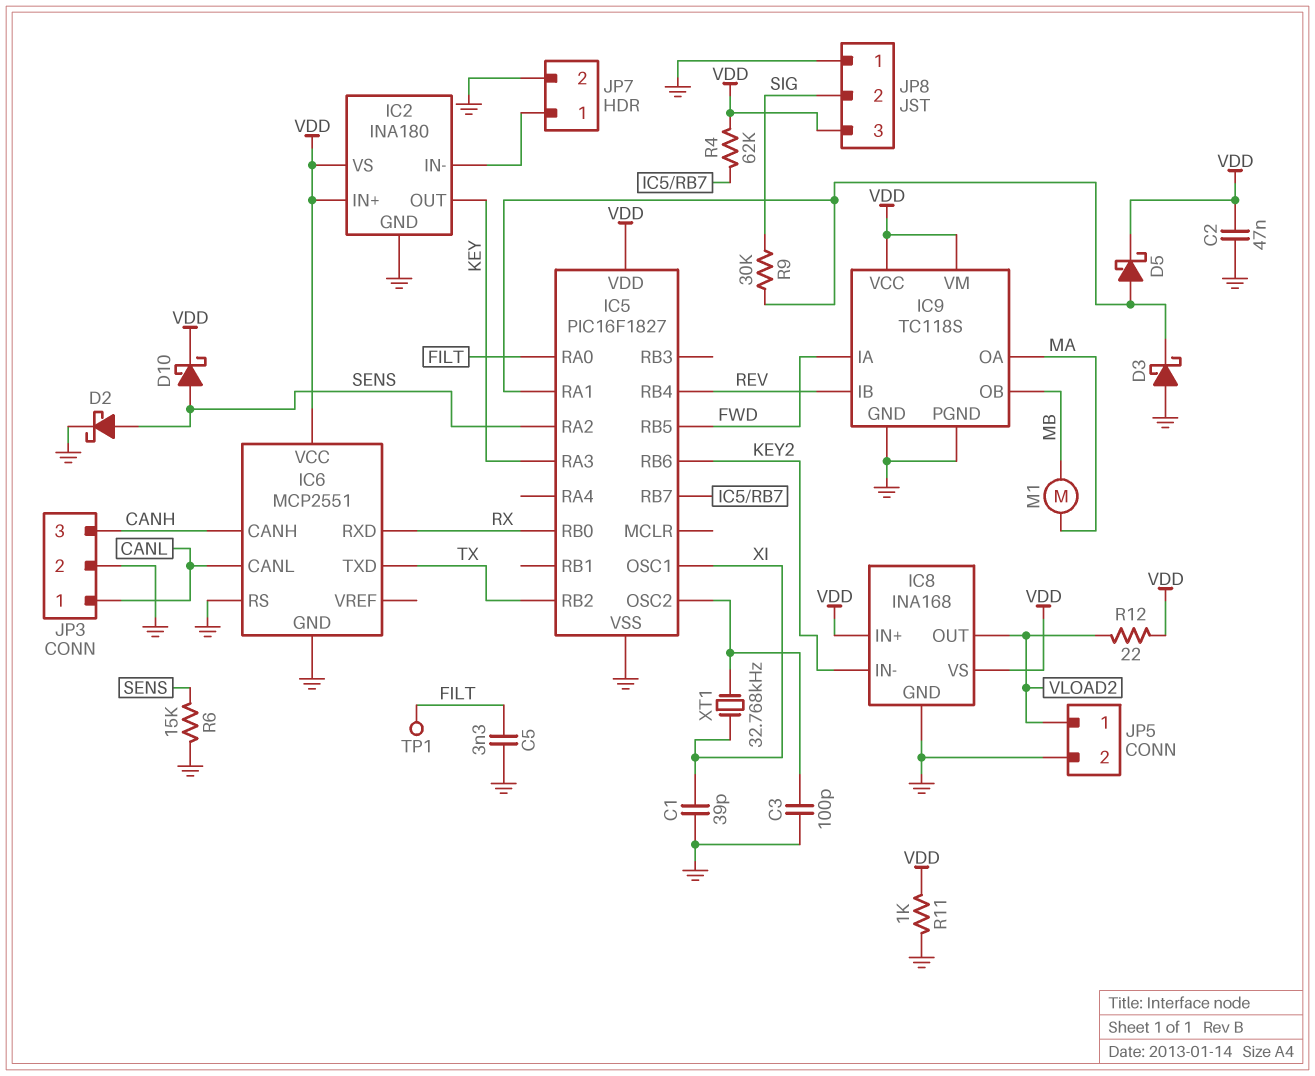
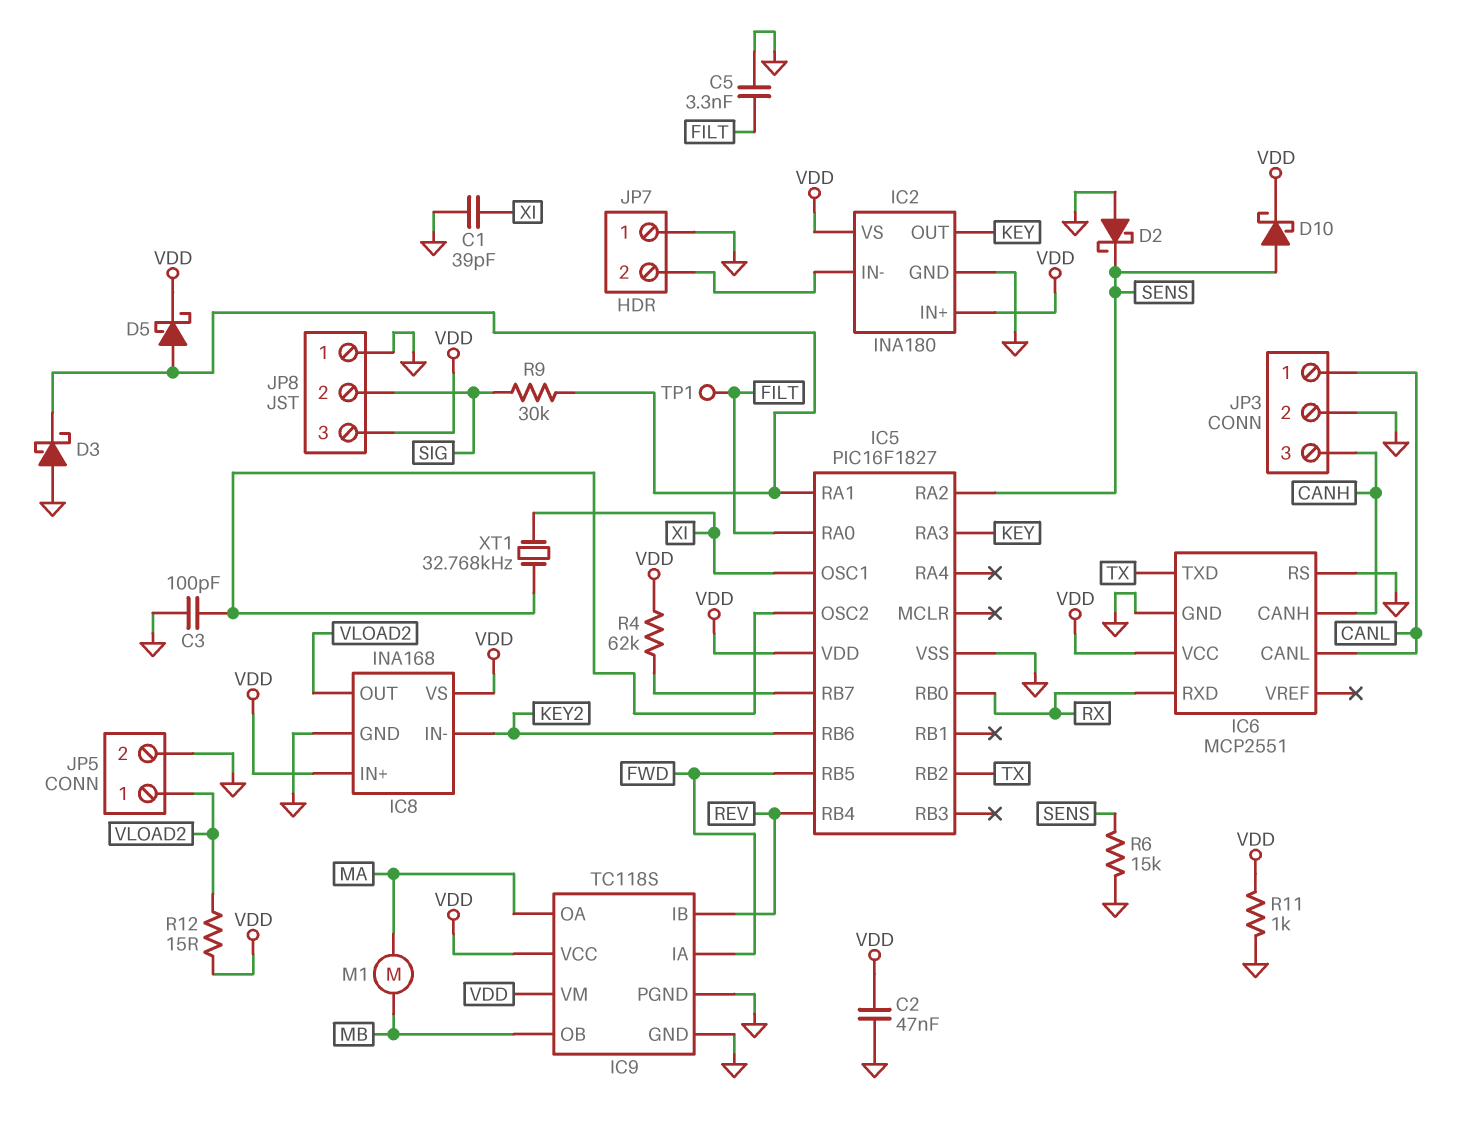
D2: schottky (A SENS, K GND) -> schottky (A GND, K SENS)
JP7 pin 1: IC2/IN- -> GND
JP7 pin 2: GND -> IC2/IN-
R12: 22 (VDD, VLOAD2) -> 15 (VDD, VLOAD2)

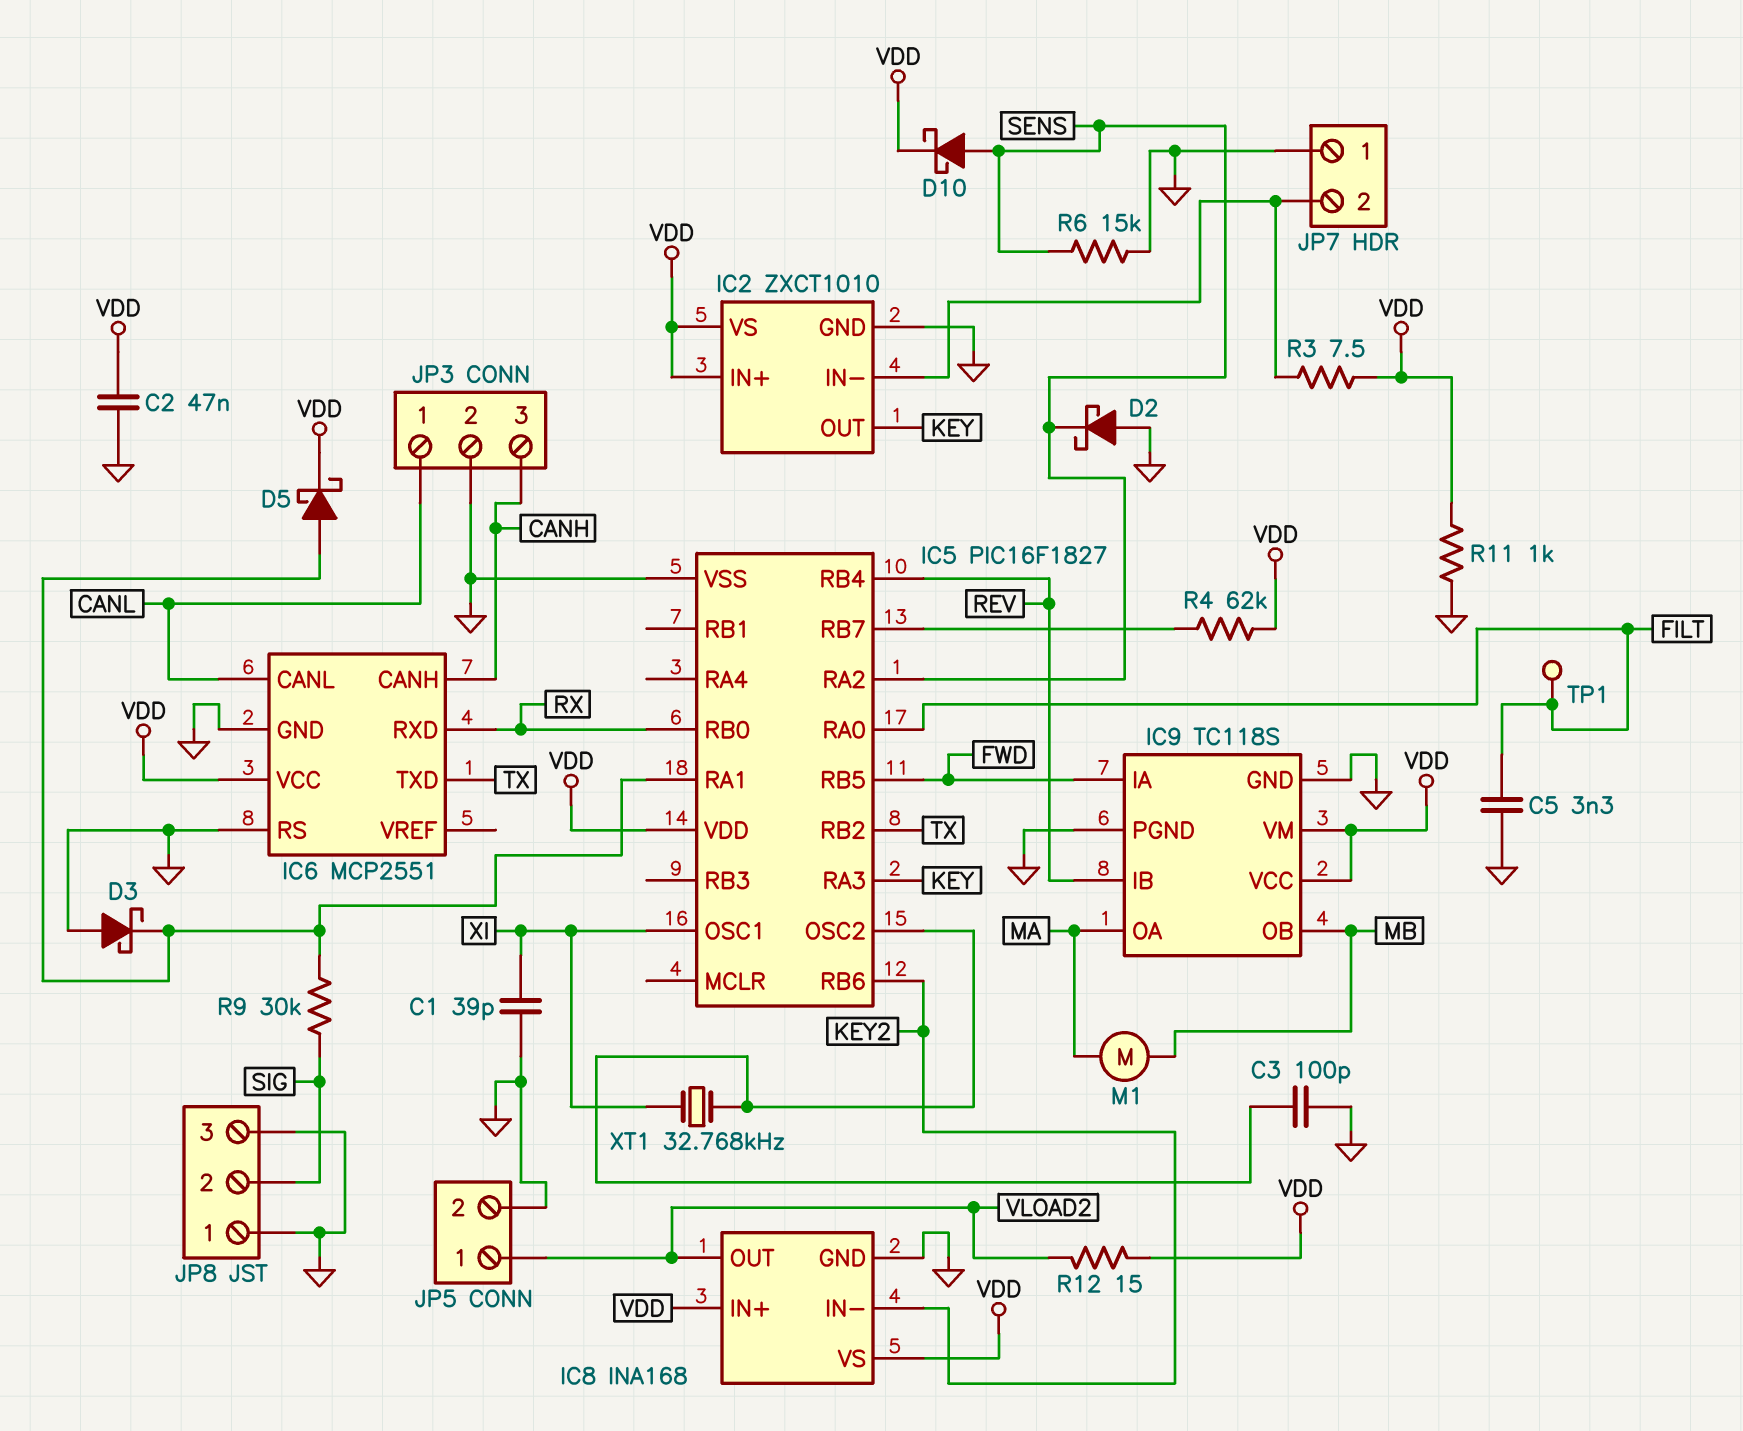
IC2: INA180 -> ZXCT1010
JP8 pin 3: VDD -> GND
R3: none -> 7.5 (IC2/IN-, VDD)

